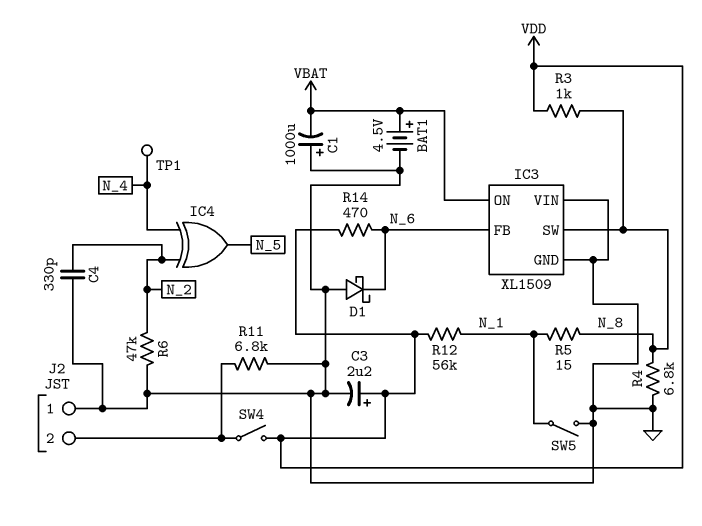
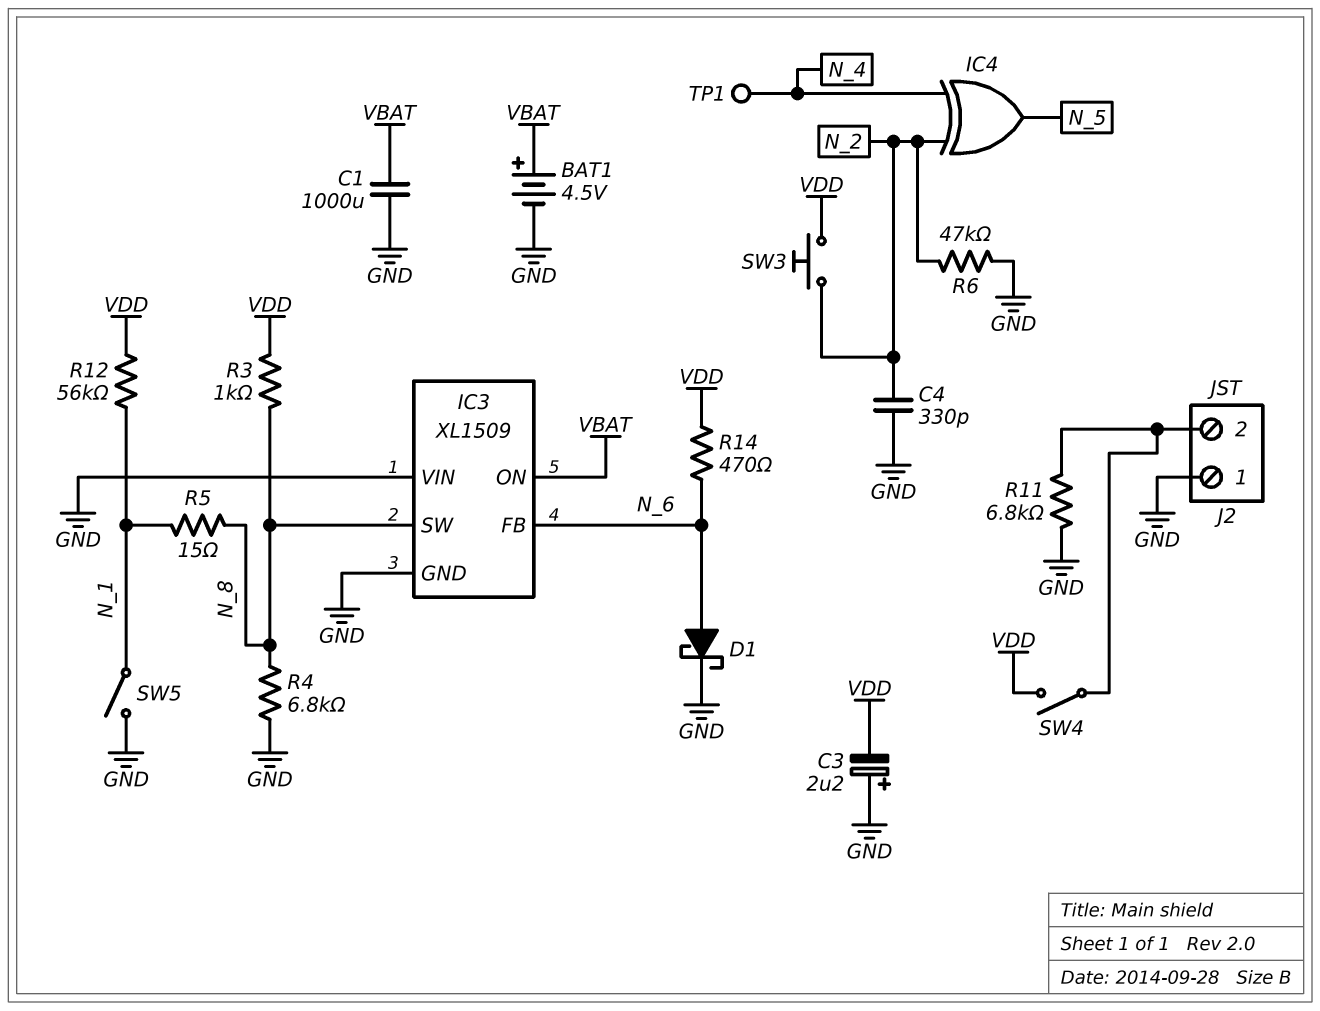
C1: 1000uF (plus GND, minus VBAT) -> 1000uF (GND, VBAT)
C3: 2.2uF (plus VDD, minus GND) -> 2.2uF (plus GND, minus VDD)
D1: schottky (A GND, K N_6) -> schottky (A N_6, K GND)
SW3: none -> button (N_2, VDD)

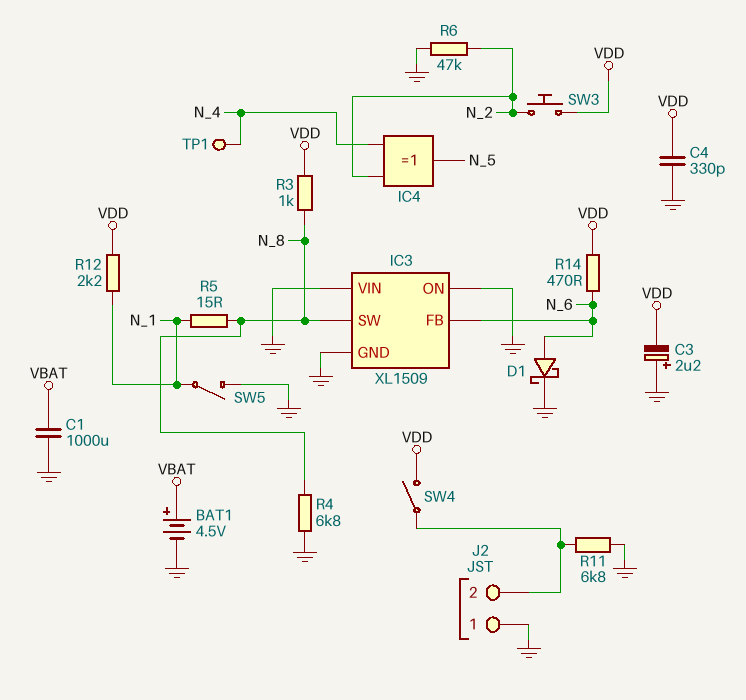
C4: 330pF (GND, N_2) -> 330pF (GND, VDD)
IC3 pin ON: VBAT -> GND
R12: 56k (N_1, VDD) -> 2.2k (N_1, VDD)

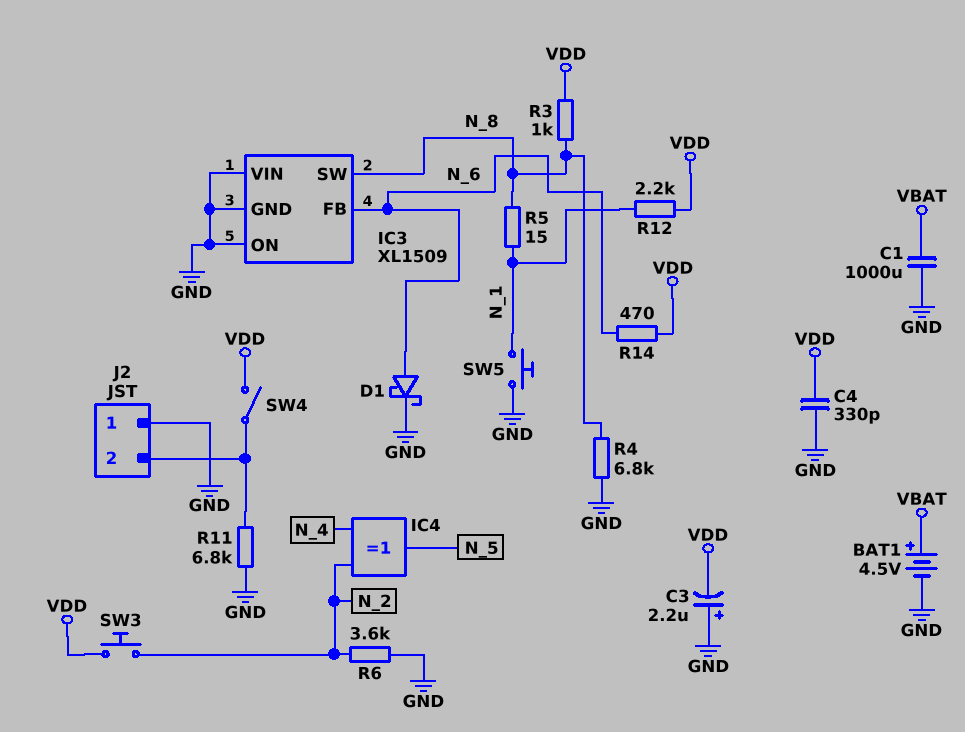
R6: 47k (GND, N_2) -> 3.6k (GND, N_2)
SW5: switch (GND, N_1) -> button (GND, N_1)
TP1: test point (N_4) -> none

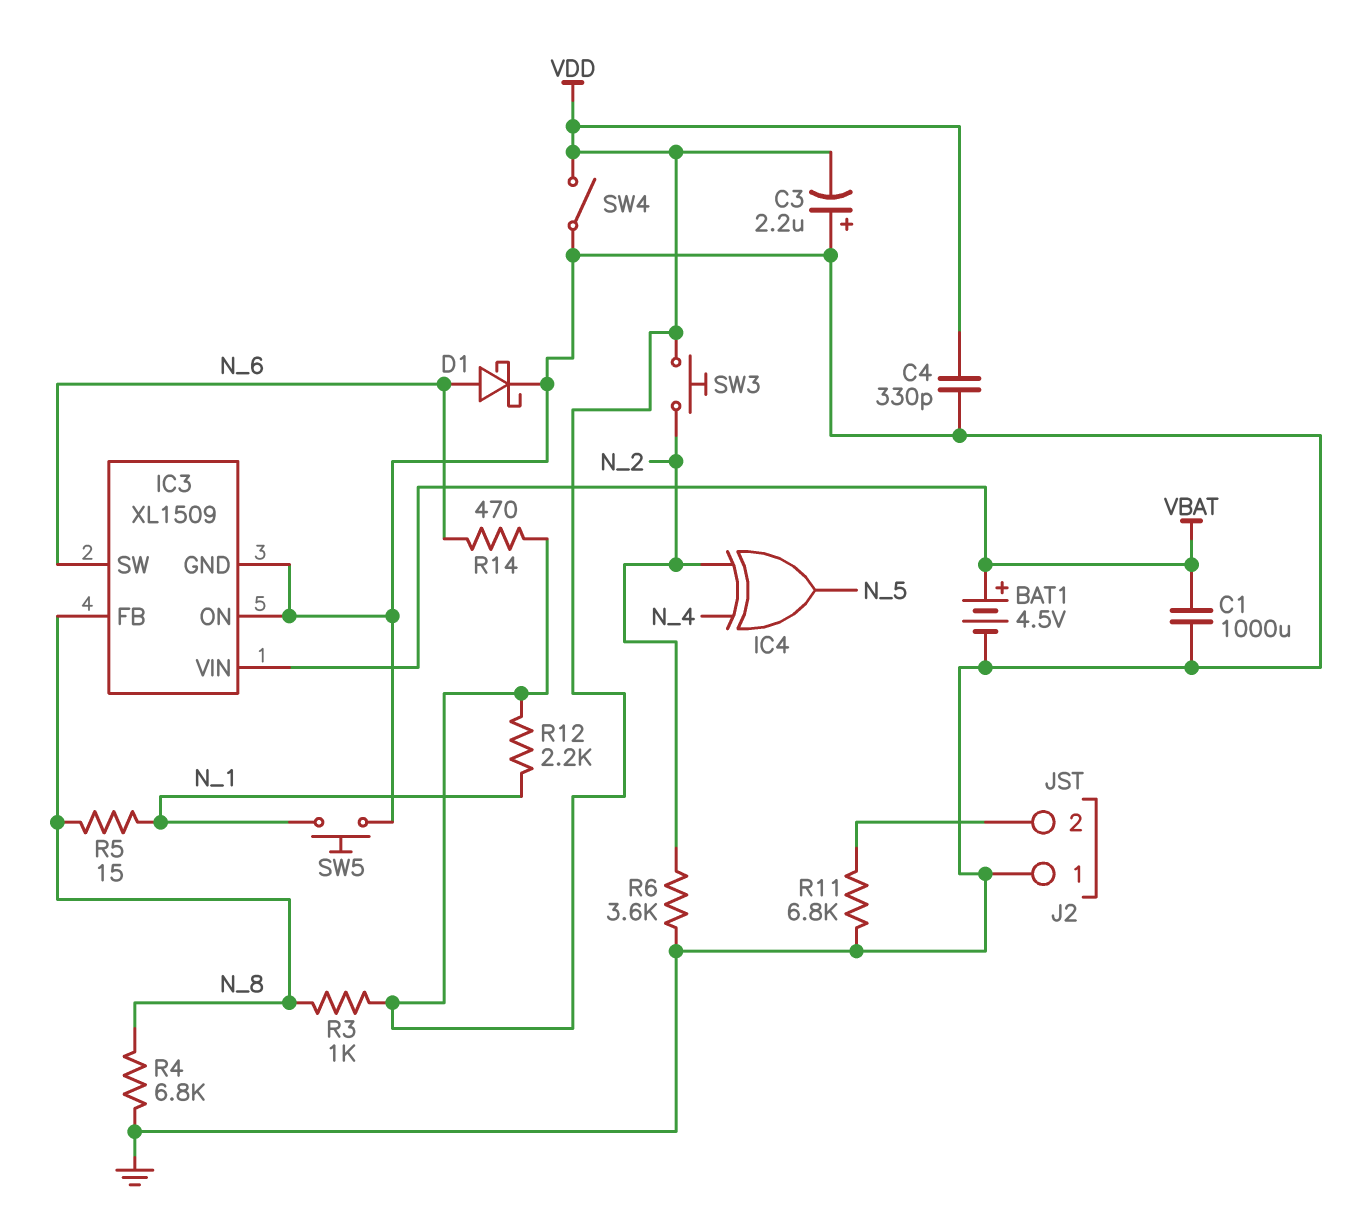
IC3 pin FB: N_6 -> N_8
IC3 pin SW: N_8 -> N_6
IC3 pin VIN: GND -> VBAT
SW4: switch (J2/2, VDD) -> switch (GND, VDD)

